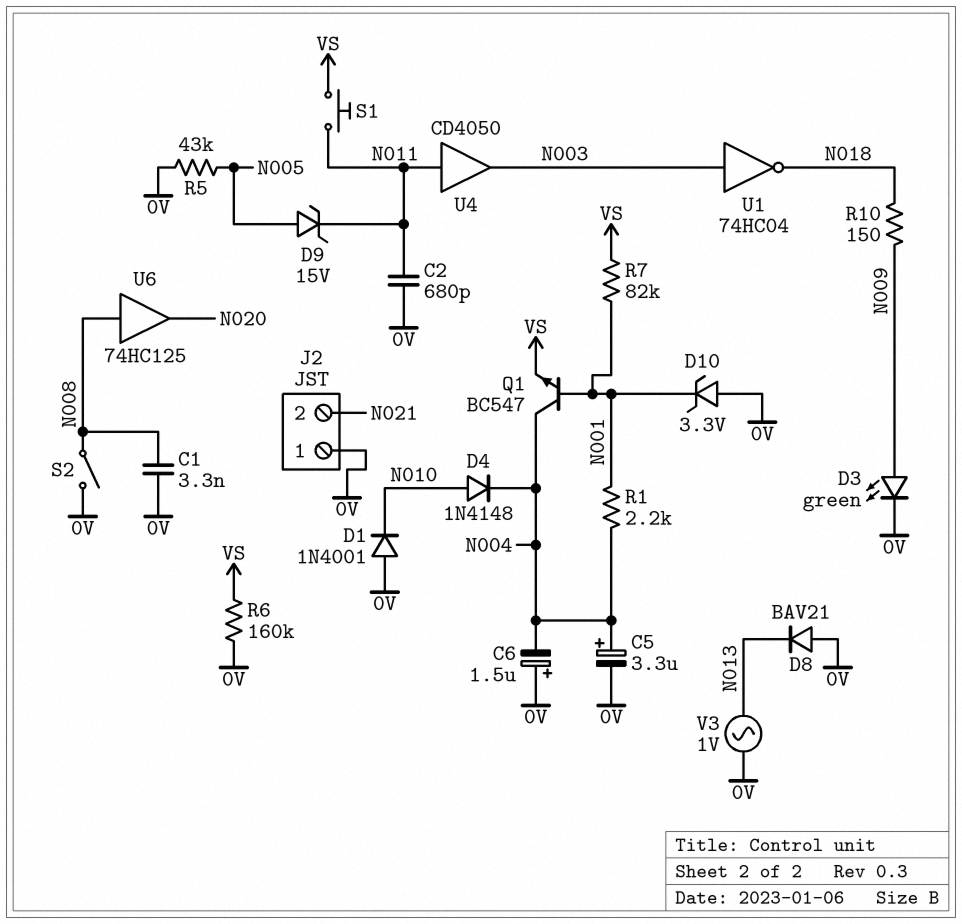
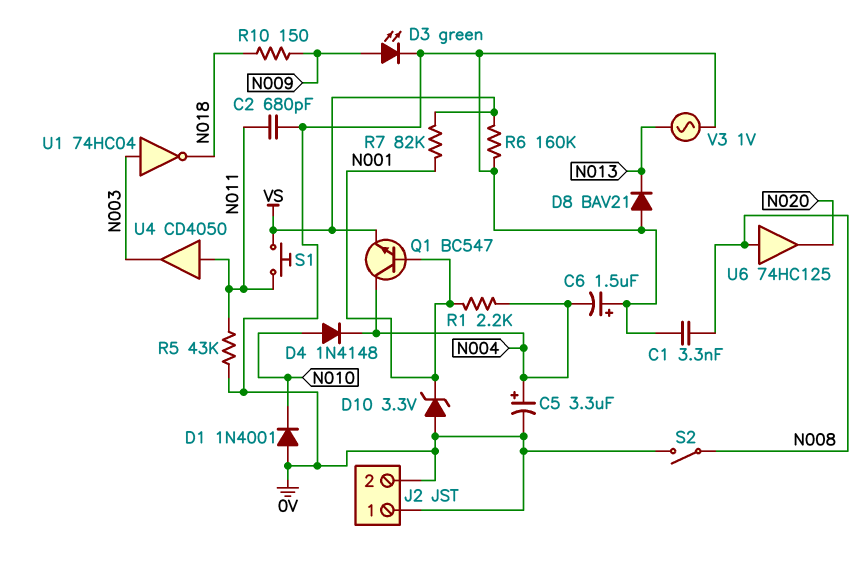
D9: zener 15V (A N005, K N011) -> none
J2 pin 2: N021 -> 0V
R5: 43k (0V, N005) -> 43k (0V, N011)

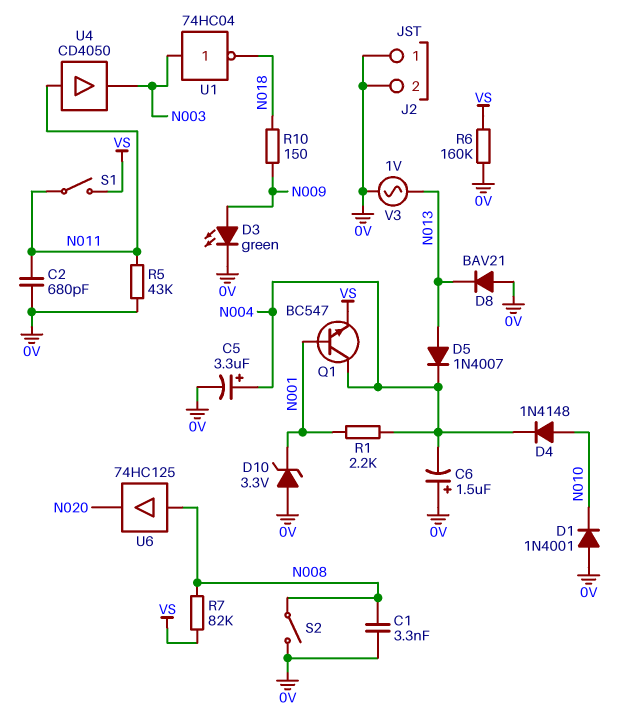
D5: none -> diode 1N4007 (A N013, K N004)
R7: 82k (N001, VS) -> 82k (N008, VS)
S1: button (N011, VS) -> switch (N011, VS)

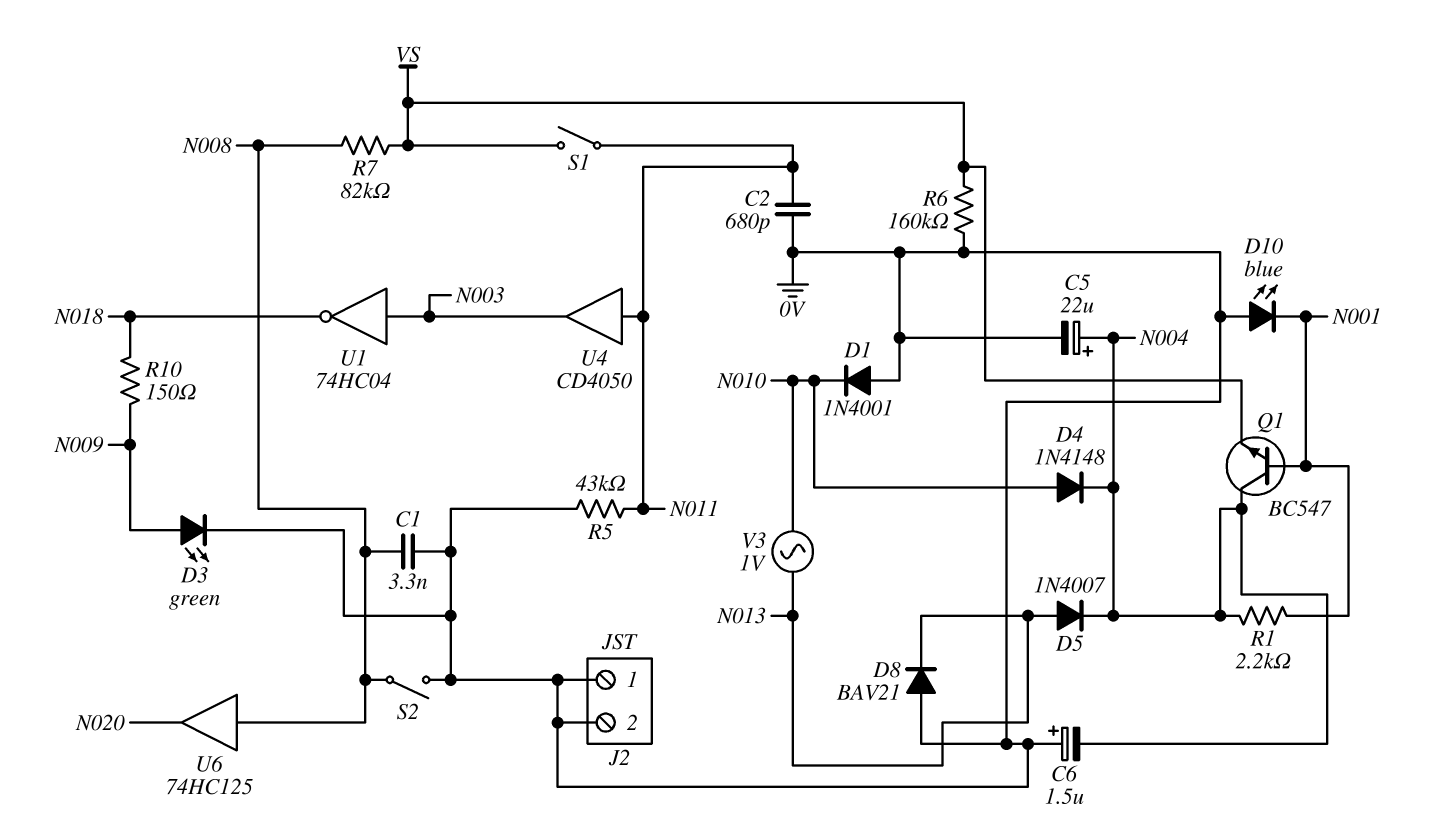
C5: 3.3uF (plus N004, minus 0V) -> 22uF (plus N004, minus 0V)
D10: zener 3.3V (A 0V, K N001) -> LED blue (A 0V, K N001)
V3: AC 1V (0V, N013) -> AC 1V (N010, N013)

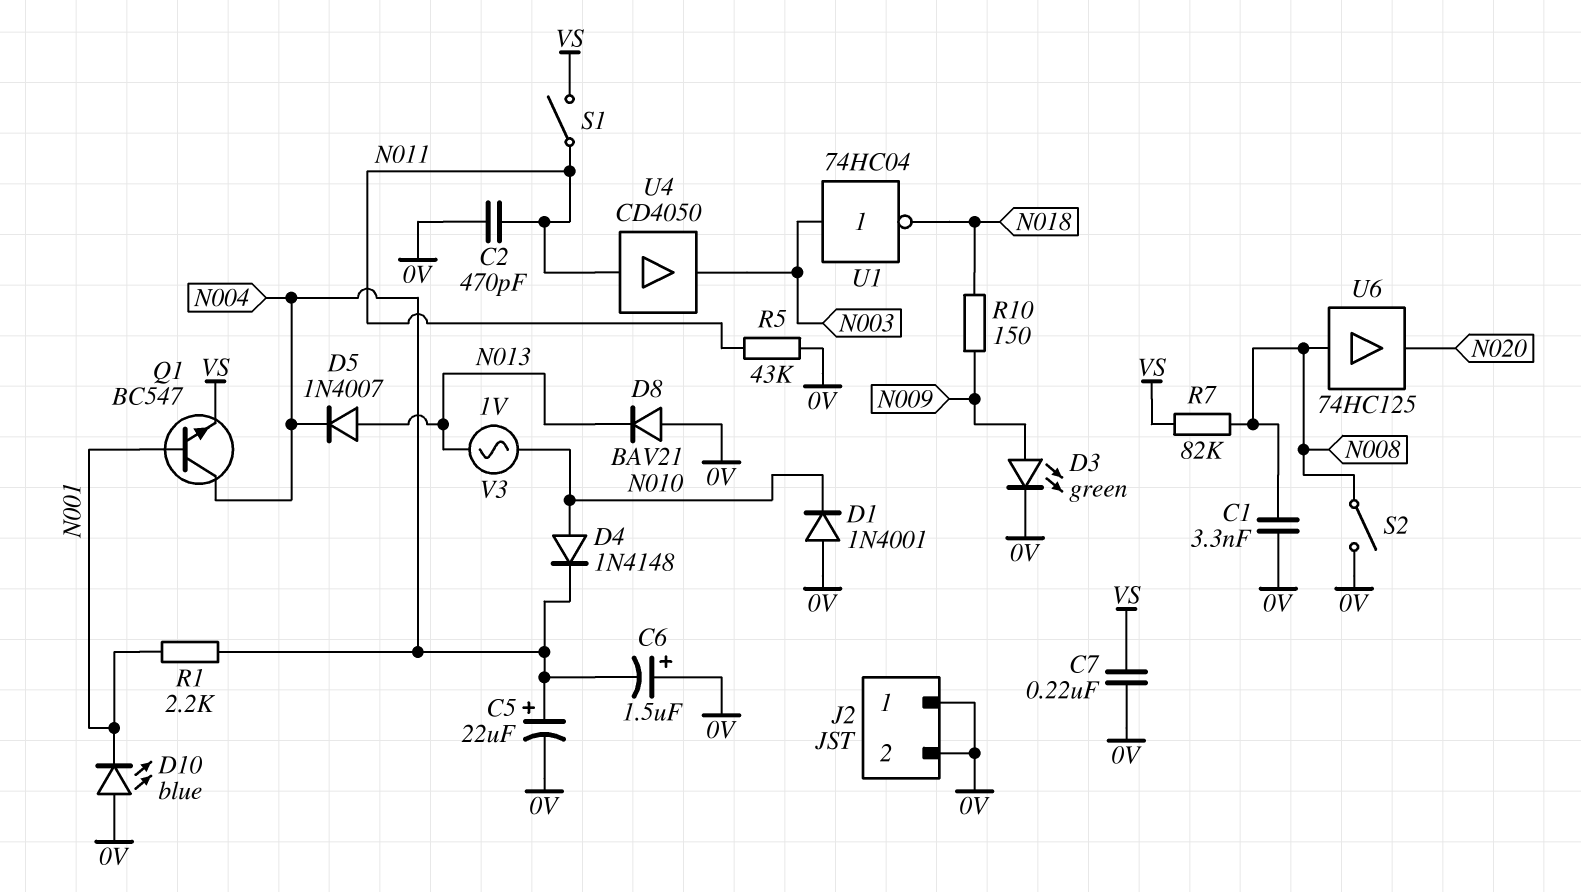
C2: 680pF (0V, N011) -> 470pF (0V, N011)
C7: none -> 220nF (0V, VS)
R6: 160k (0V, VS) -> none

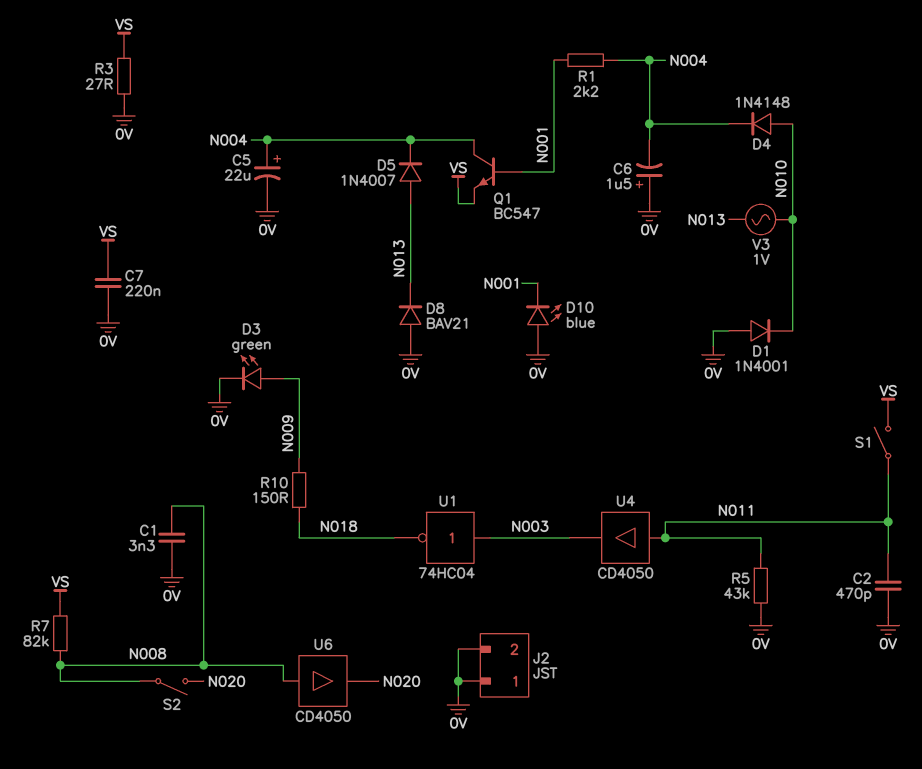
R3: none -> 27 (0V, VS)
S2: switch (0V, N008) -> switch (N008, N020)
U6: buffer 74HC125 (in N008, out N020) -> buffer CD4050 (in N008, out N020)

